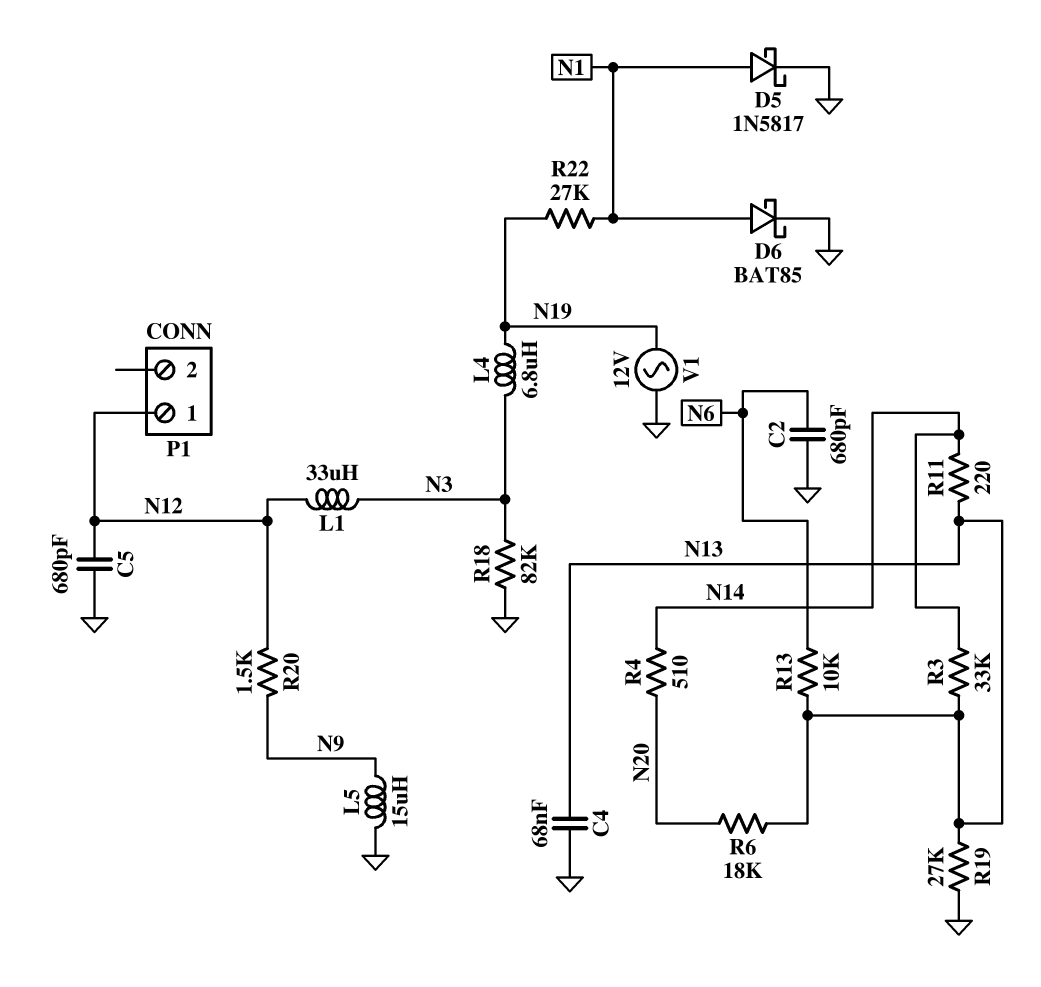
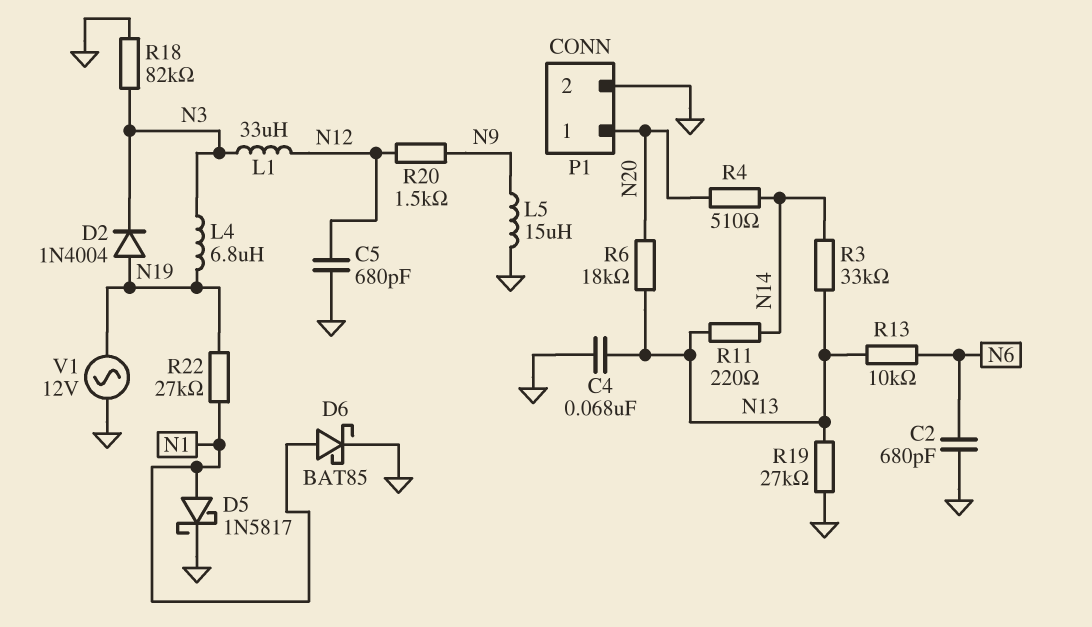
D2: none -> diode 1N4004 (A N19, K N3)
P1 pin 1: N12 -> N20
P1 pin 2: none -> GND

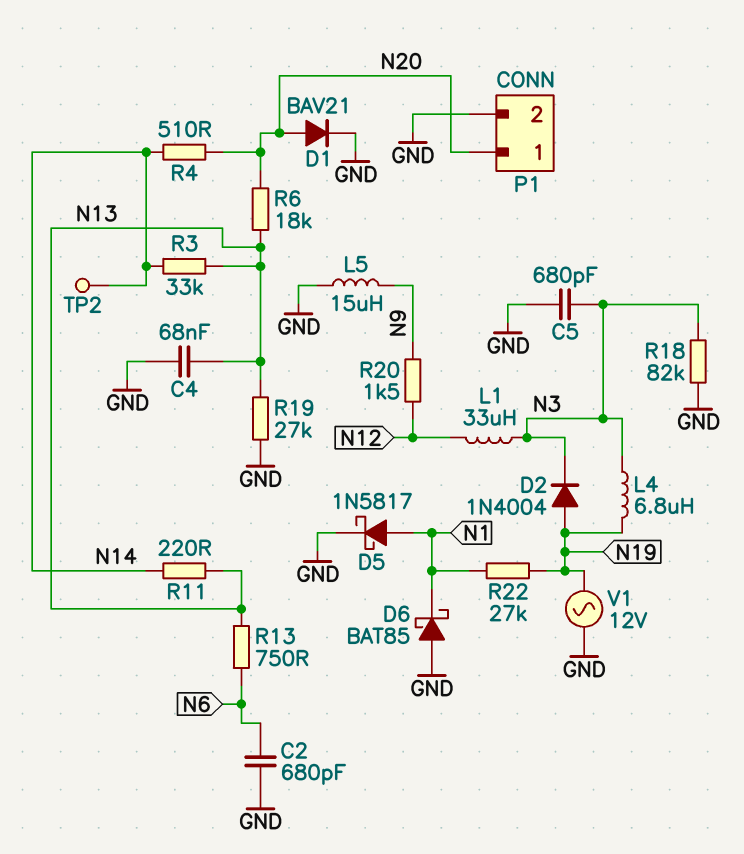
C5: 680pF (GND, N12) -> 680pF (GND, N3)
D1: none -> diode BAV21 (A N20, K GND)
D6: schottky BAT85 (A N1, K GND) -> schottky BAT85 (A GND, K N1)
R13: 10k (N6, N13) -> 750 (N6, N13)
TP2: none -> test point (N14)

